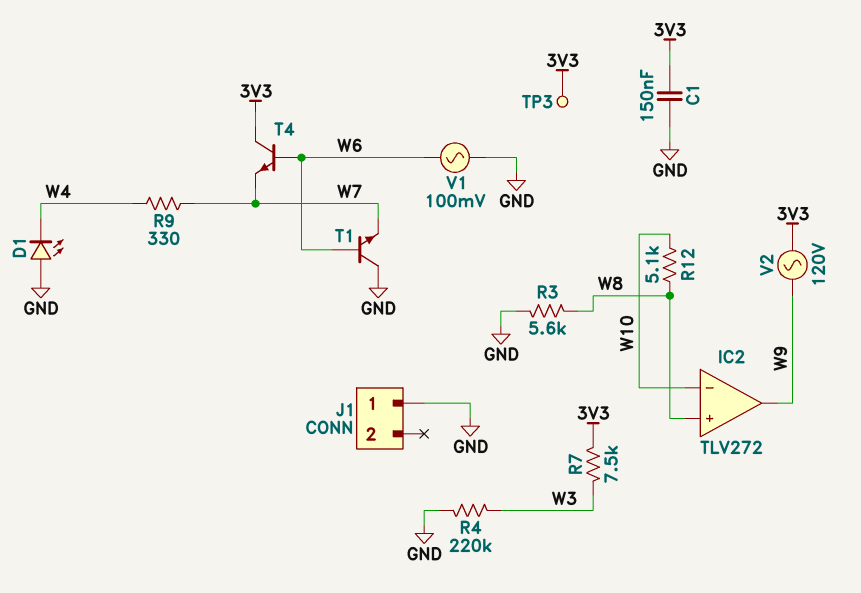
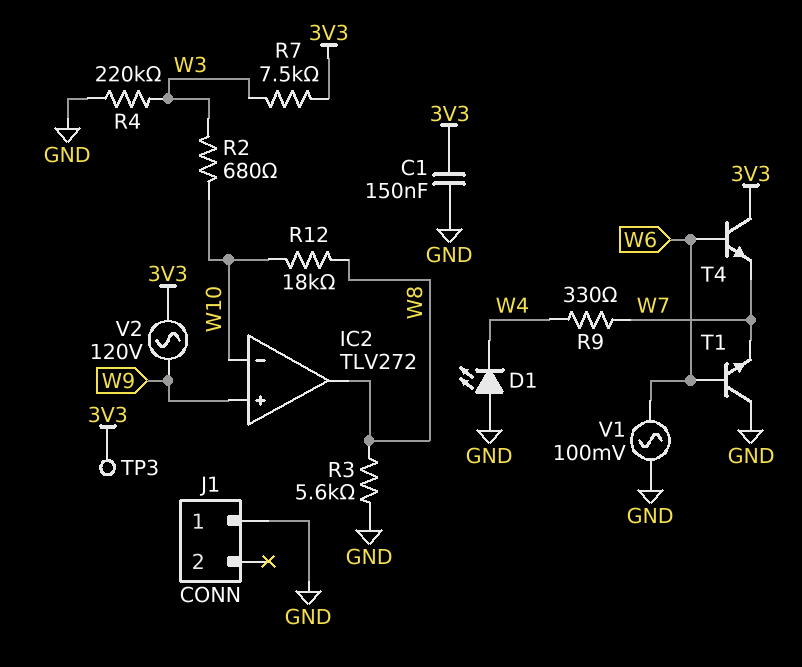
IC2 pin in+: W8 -> W9
IC2 pin out: W9 -> W8
R2: none -> 680 (W3, W10)
R12: 5.1k (W8, W10) -> 18k (W8, W10)

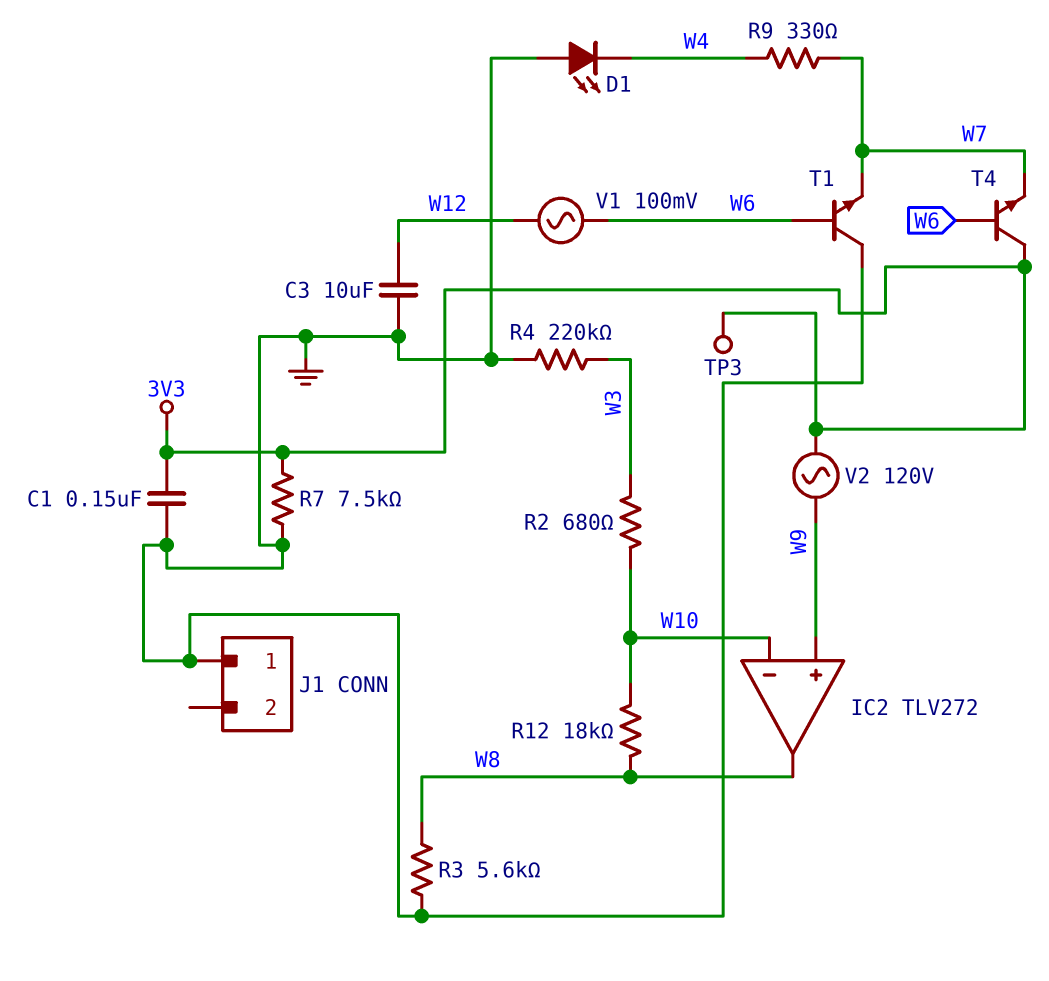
C3: none -> 10uF (GND, W12)
R7: 7.5k (3V3, W3) -> 7.5k (3V3, GND)
V1: AC 100mV (GND, W6) -> AC 100mV (W6, W12)

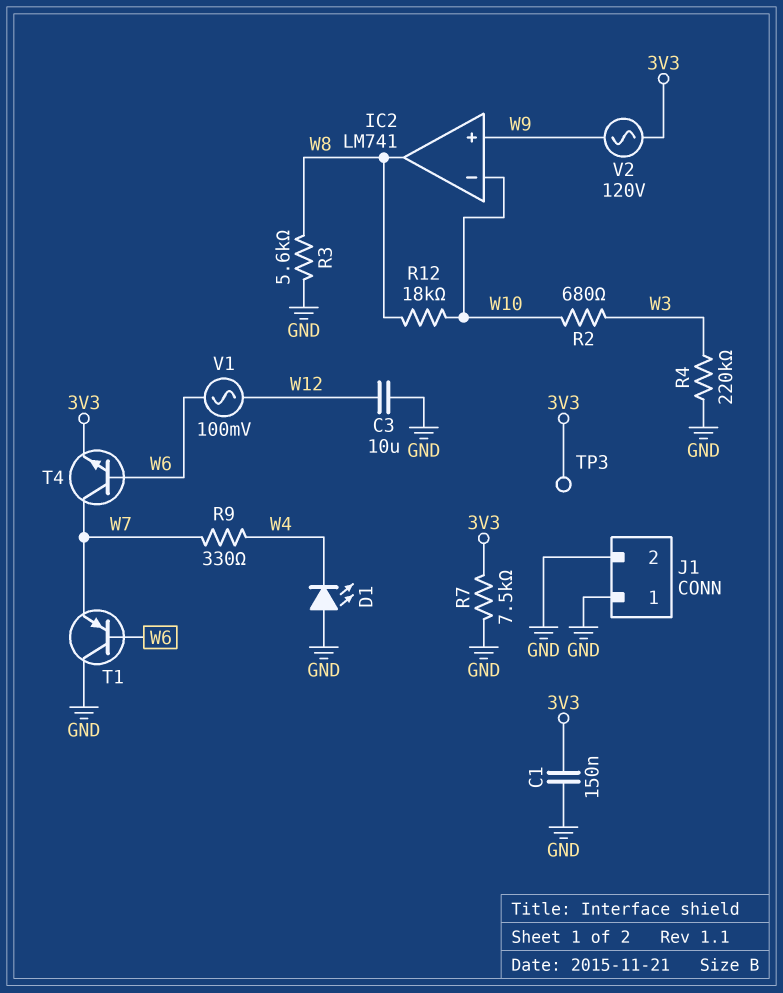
IC2: TLV272 -> LM741
J1 pin 2: none -> GND
T1: NPN (B W6, C GND, E W7) -> PNP (B W6, C GND, E W7)
T4: NPN (B W6, C 3V3, E W7) -> NPN (B W6, C W7, E 3V3)

